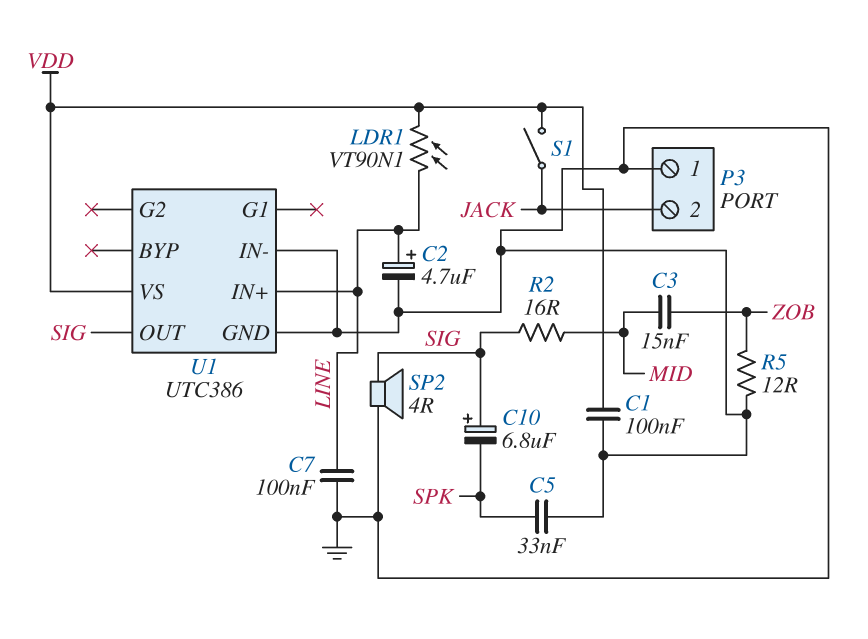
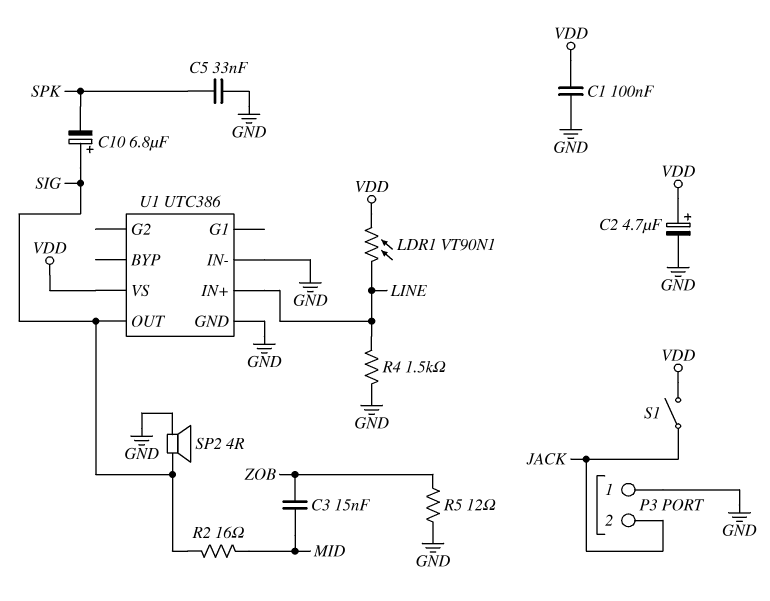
C2: 4.7uF (plus LINE, minus GND) -> 4.7uF (plus VDD, minus GND)
C7: 100nF (GND, LINE) -> none
R4: none -> 1.5k (GND, LINE)

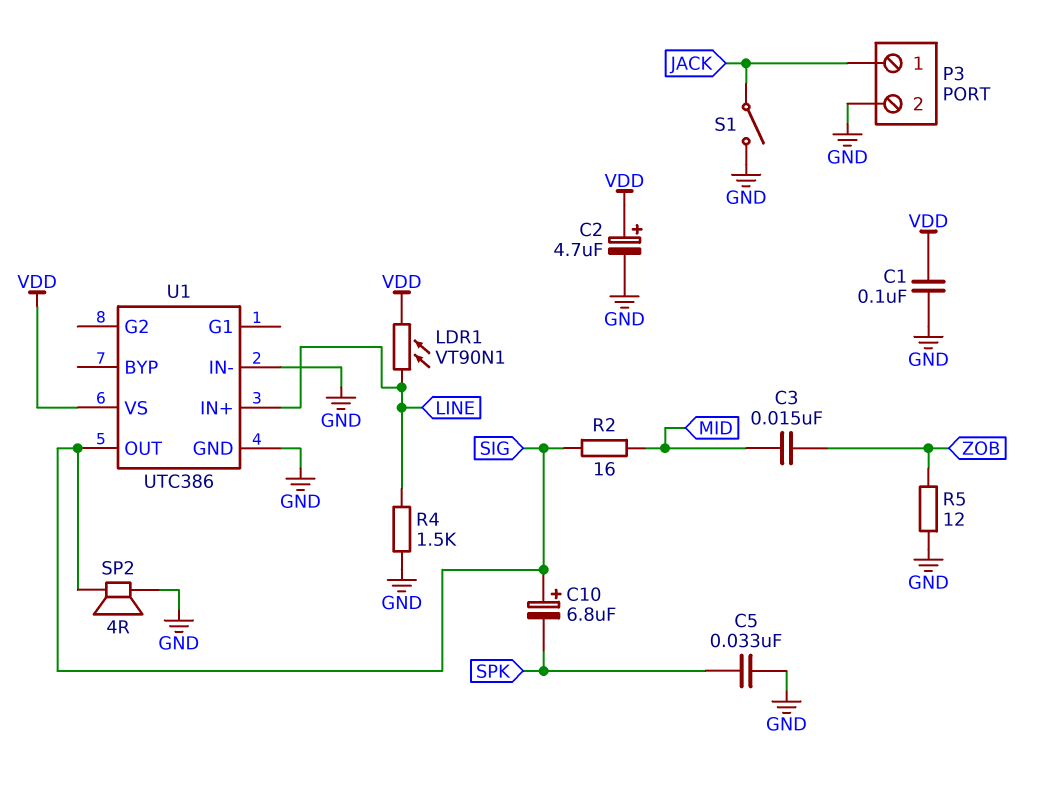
P3 pin 1: GND -> JACK
P3 pin 2: JACK -> GND
S1: switch (JACK, VDD) -> switch (GND, JACK)

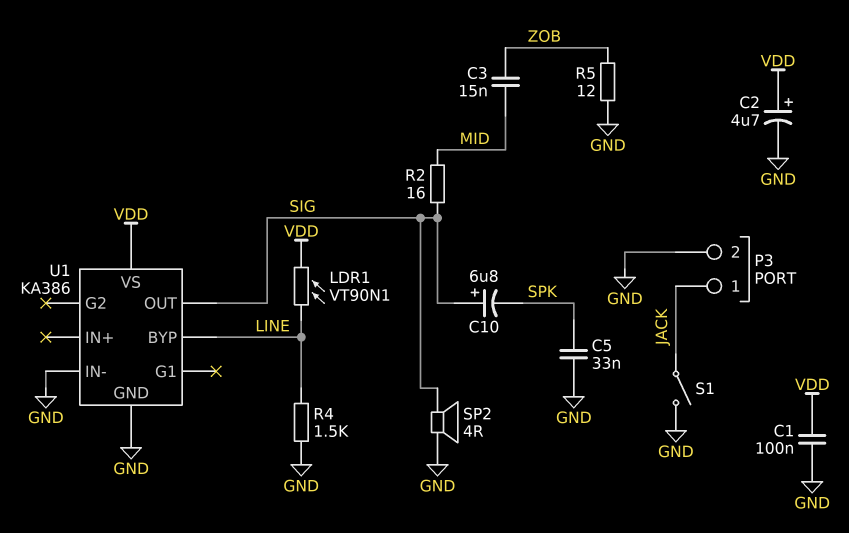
U1: UTC386 -> KA386
U1 pin BYP: none -> LINE
U1 pin IN+: LINE -> none

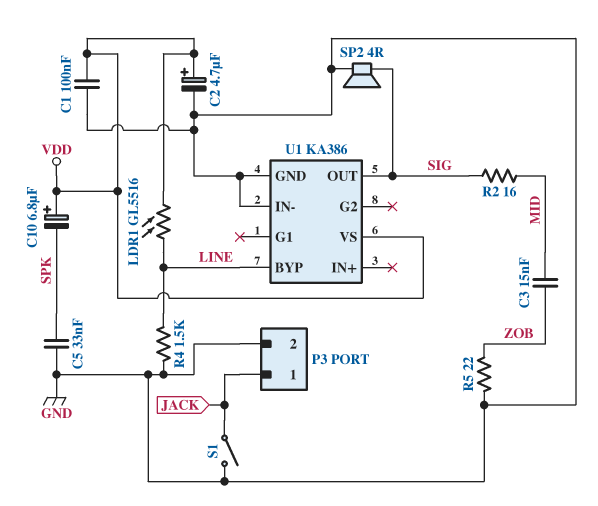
C10: 6.8uF (plus SIG, minus SPK) -> 6.8uF (plus VDD, minus SPK)
LDR1: VT90N1 (LINE, VDD) -> GL5516 (LINE, VDD)
R5: 12 (GND, ZOB) -> 22 (GND, ZOB)

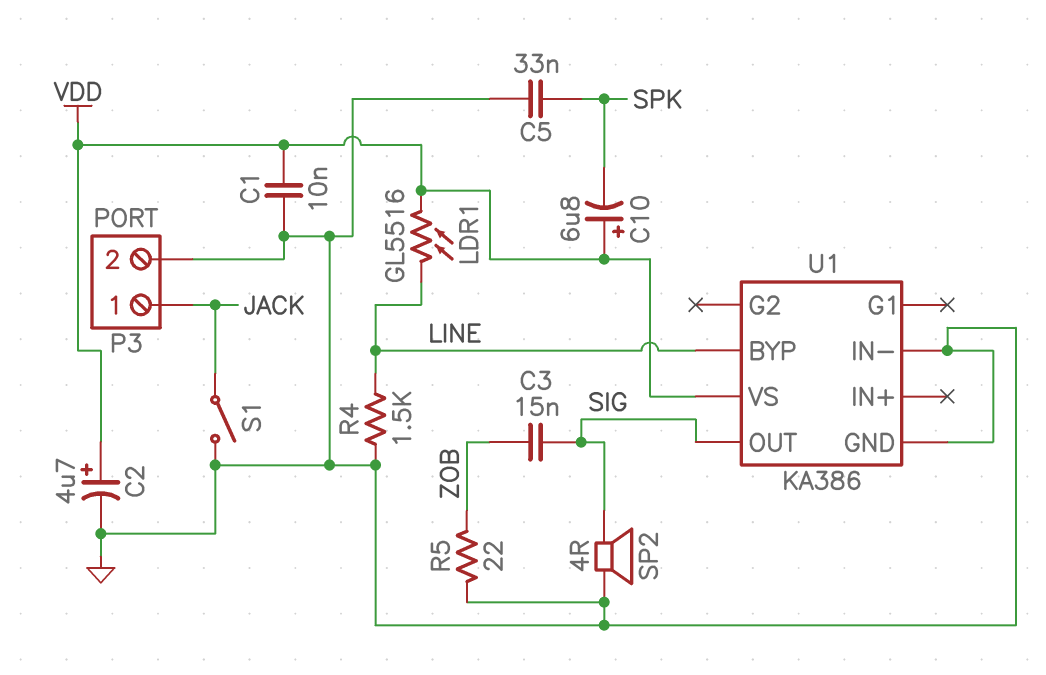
C1: 100nF (GND, VDD) -> 10nF (GND, VDD)
C3: 15nF (MID, ZOB) -> 15nF (SIG, ZOB)
R2: 16 (MID, SIG) -> none

